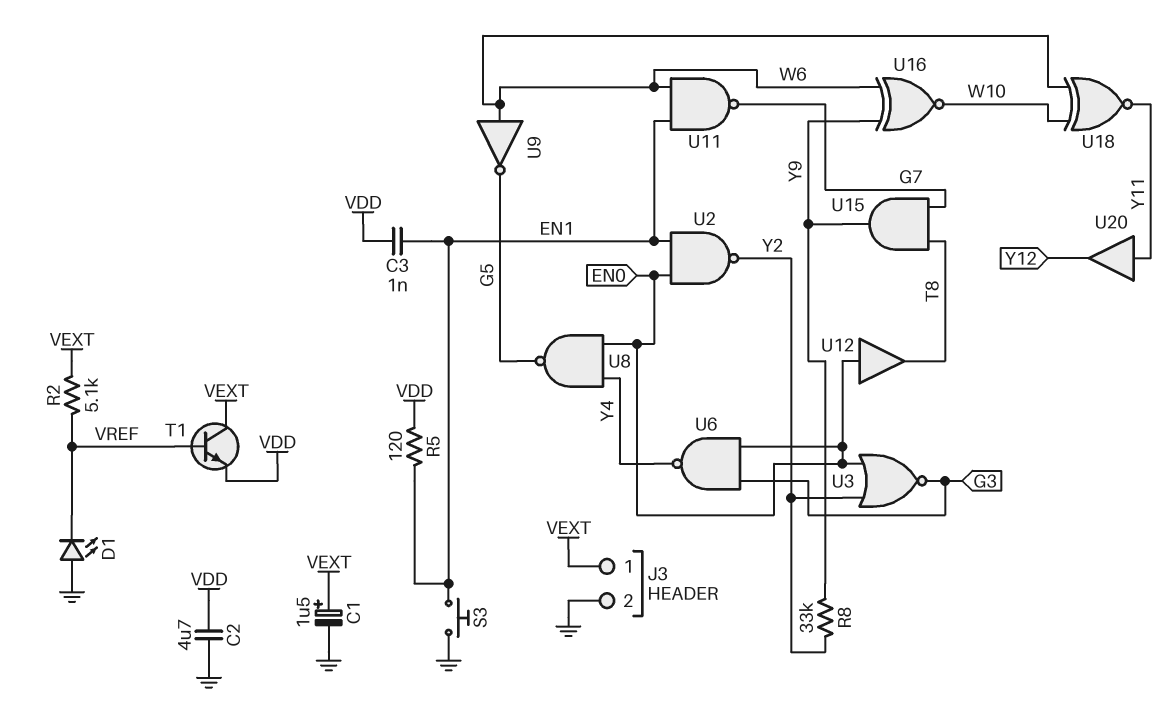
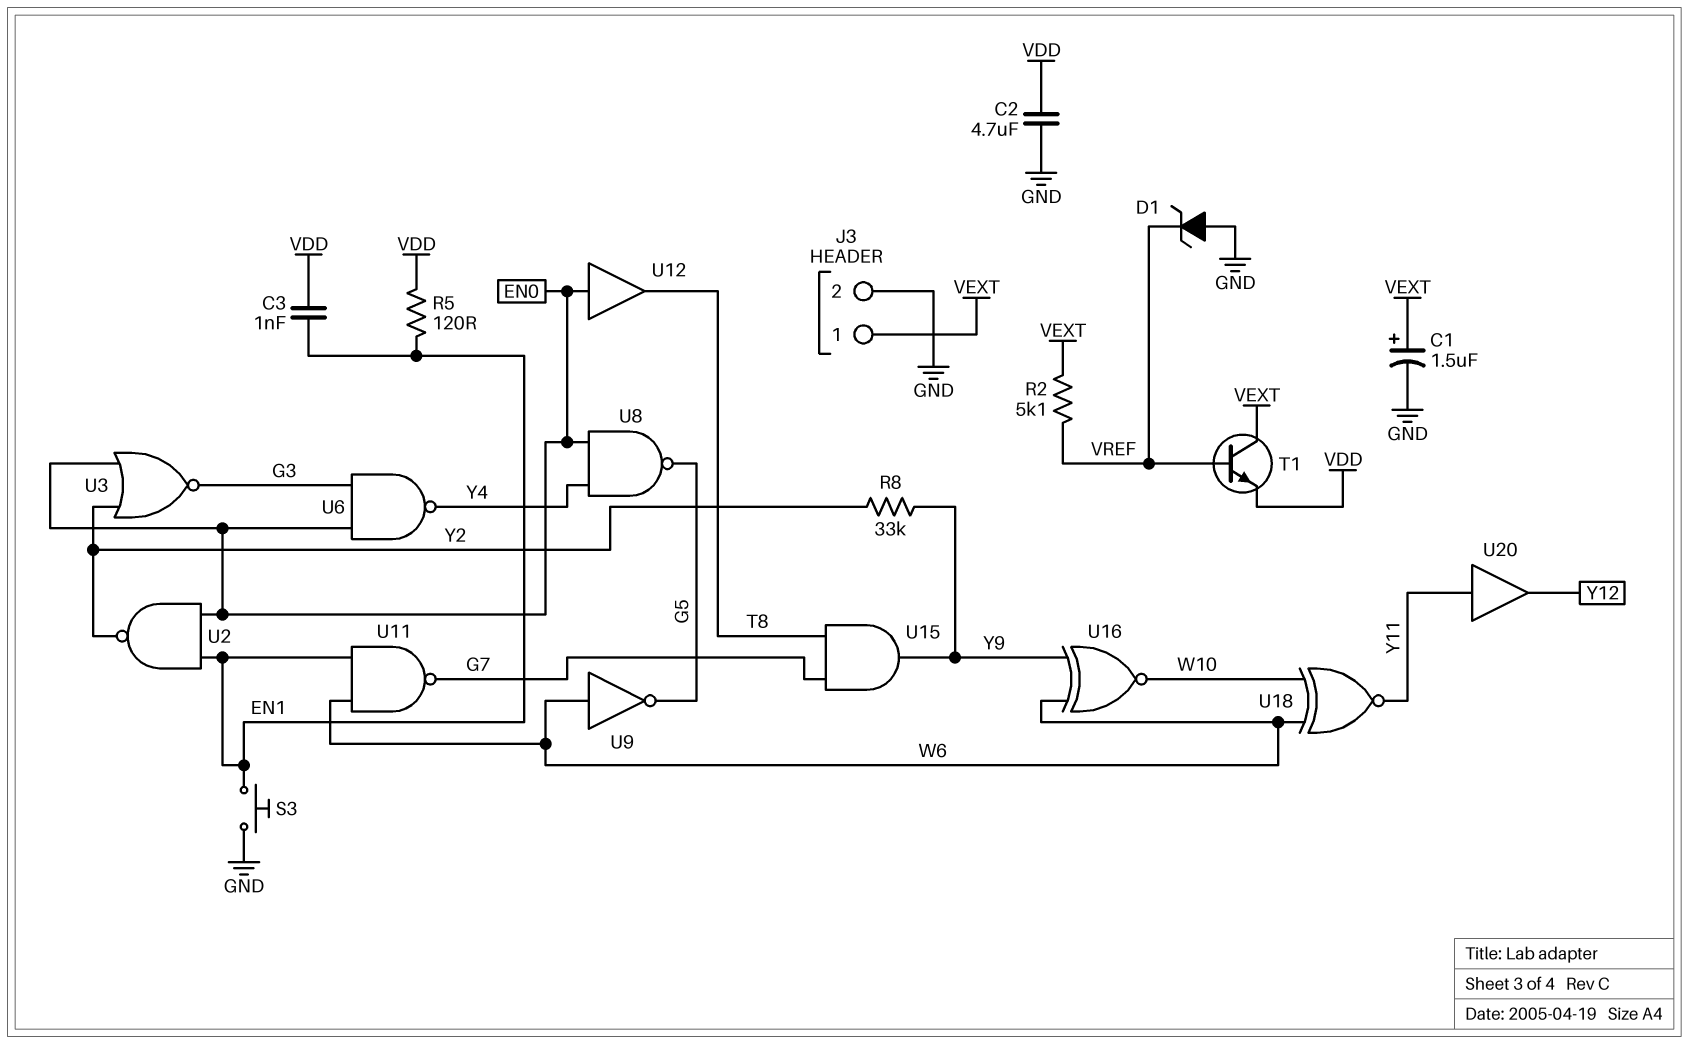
D1: LED (A GND, K VREF) -> zener (A GND, K VREF)

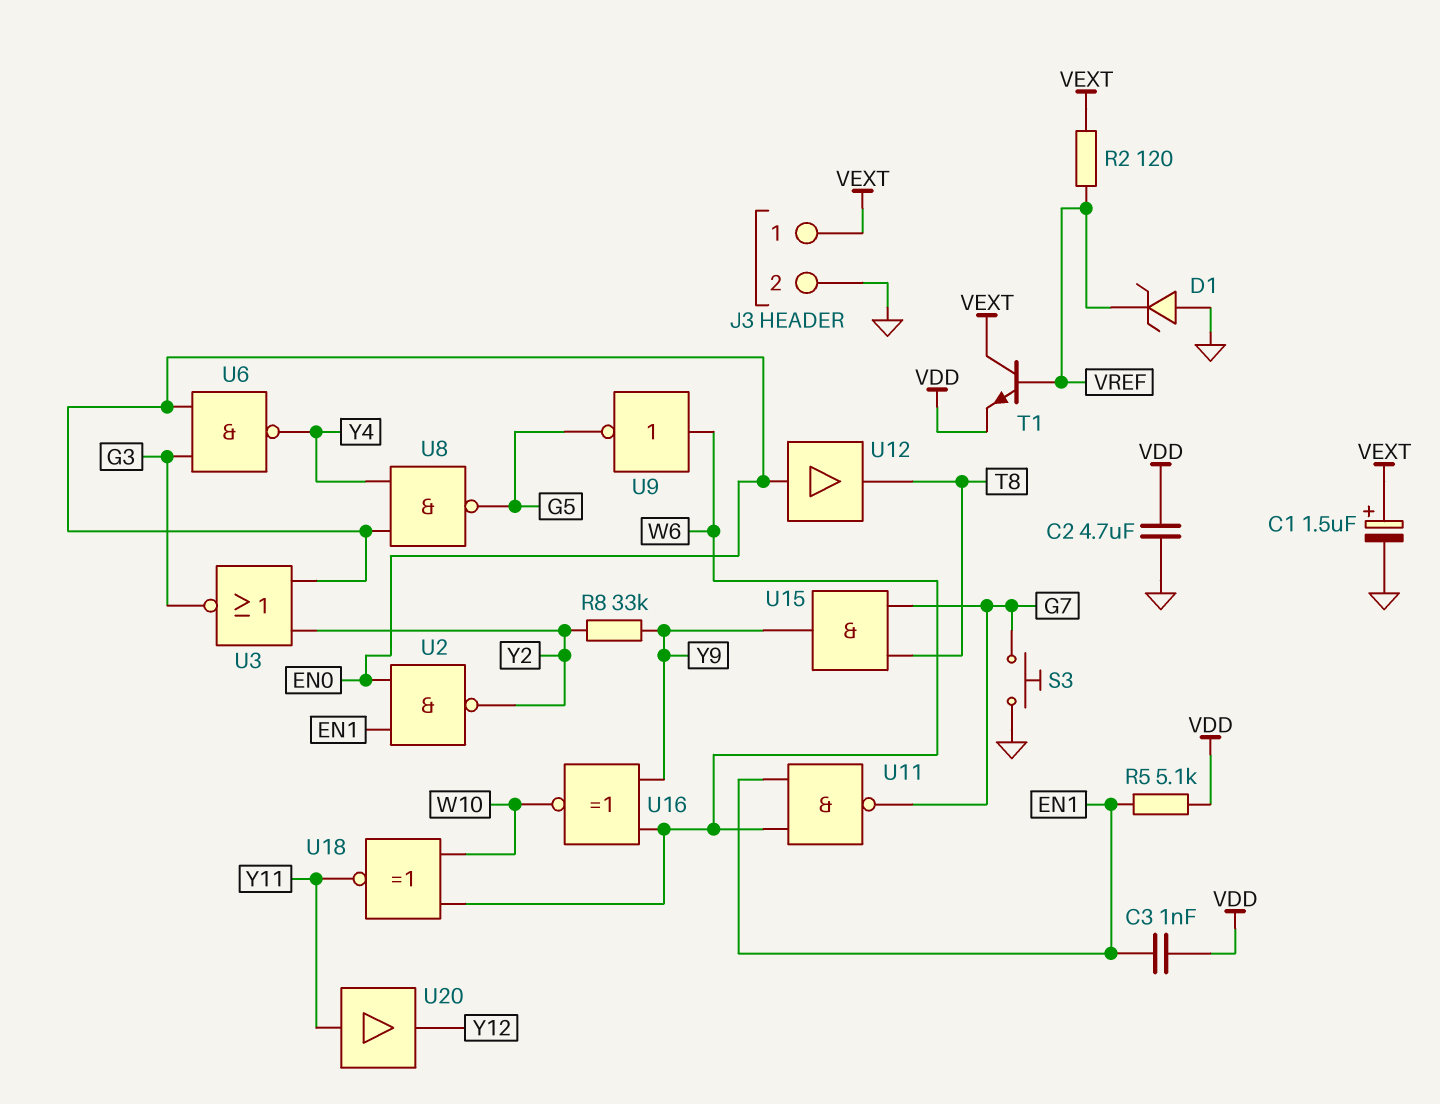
R2: 5.1k (VEXT, VREF) -> 120 (VEXT, VREF)
R5: 120 (EN1, VDD) -> 5.1k (EN1, VDD)
S3: button (EN1, GND) -> button (G7, GND)

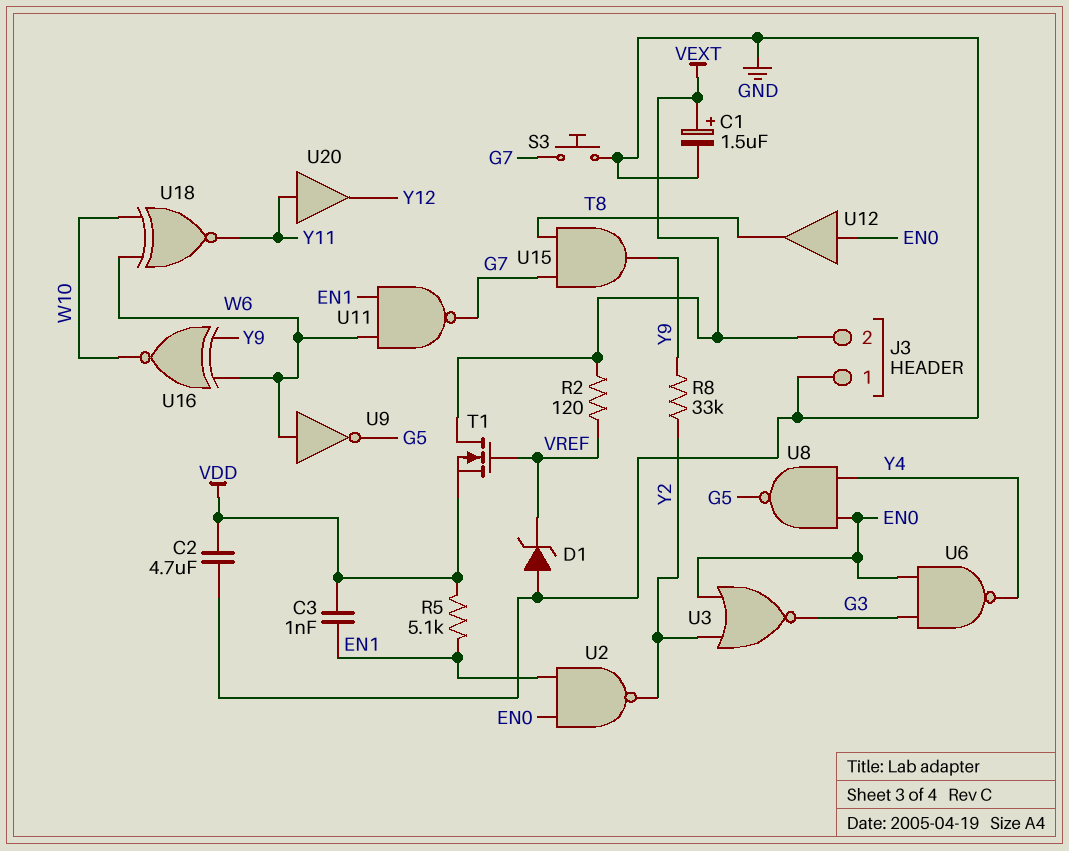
J3 pin 1: VEXT -> GND
J3 pin 2: GND -> VEXT
T1: NPN (B VREF, C VEXT, E VDD) -> NMOS (G VREF, D VEXT, S VDD)

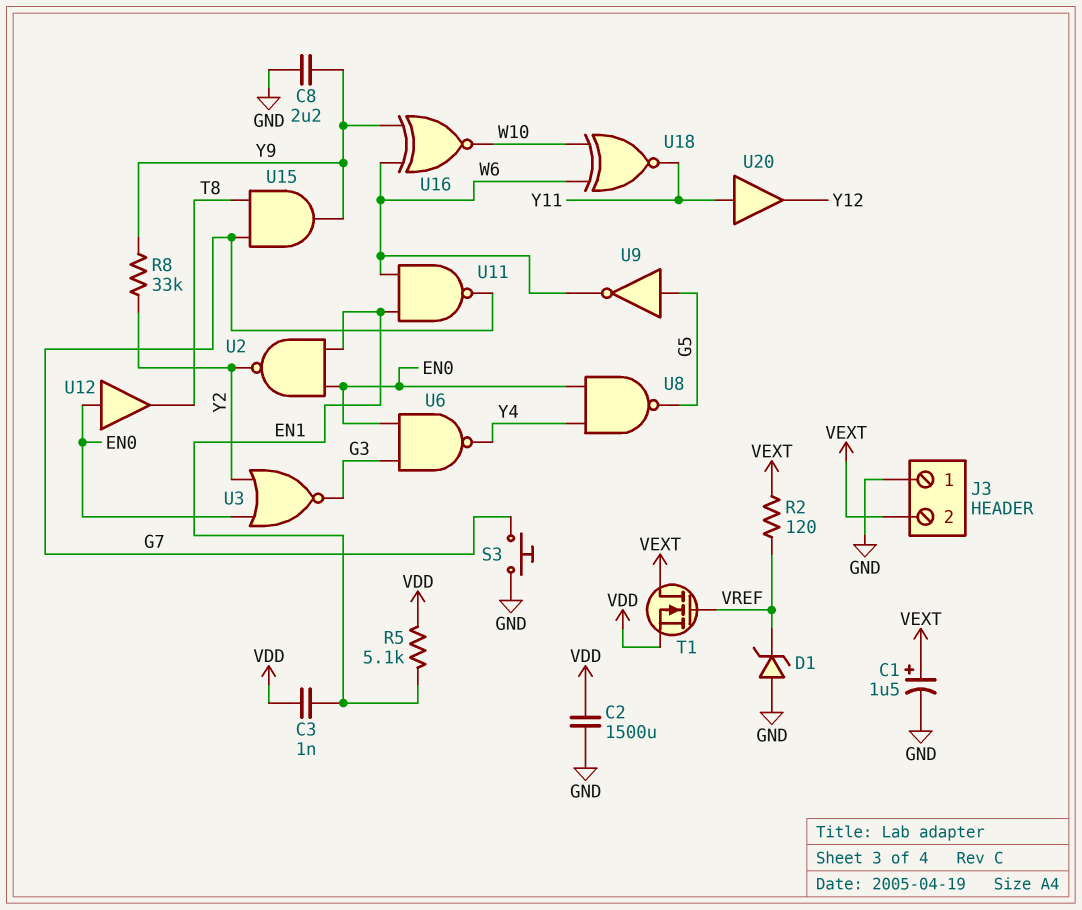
C2: 4.7uF (GND, VDD) -> 1500uF (GND, VDD)
C8: none -> 2.2uF (GND, Y9)
U9: NOT (in W6, out G5) -> NOT (in G5, out W6)

